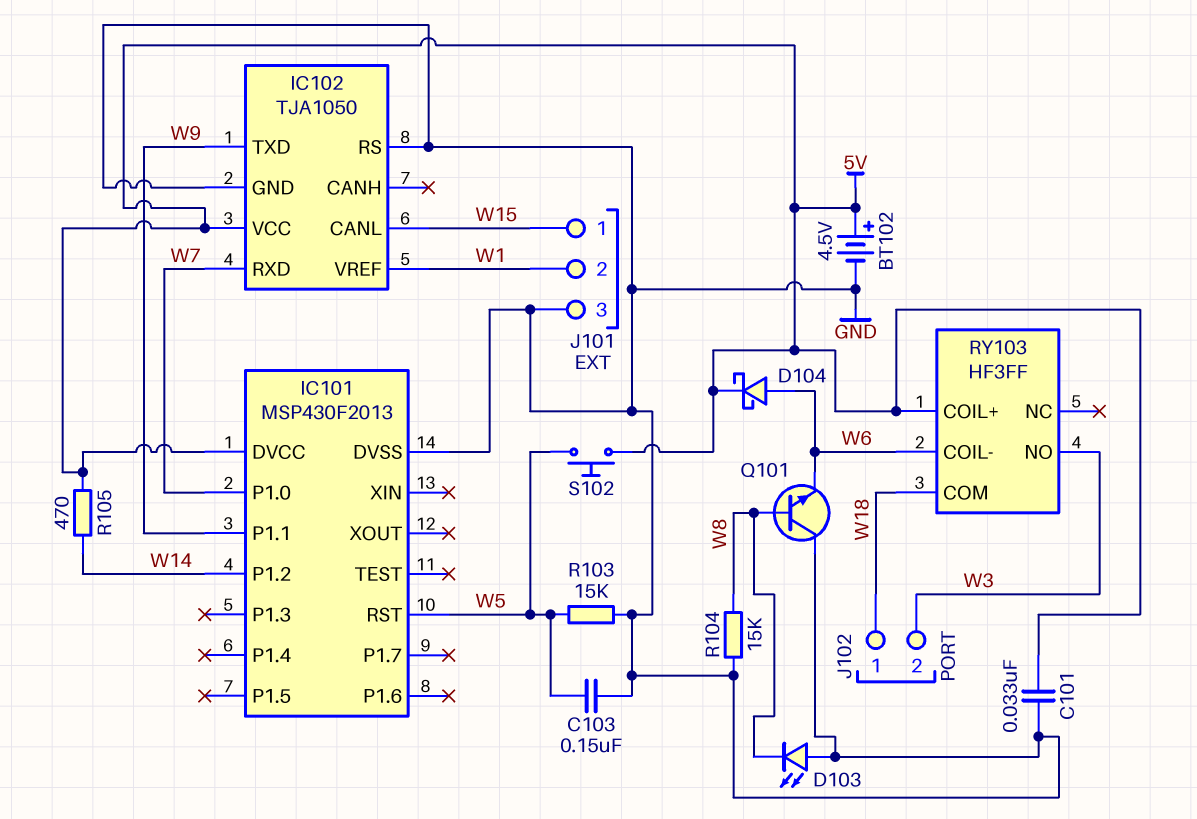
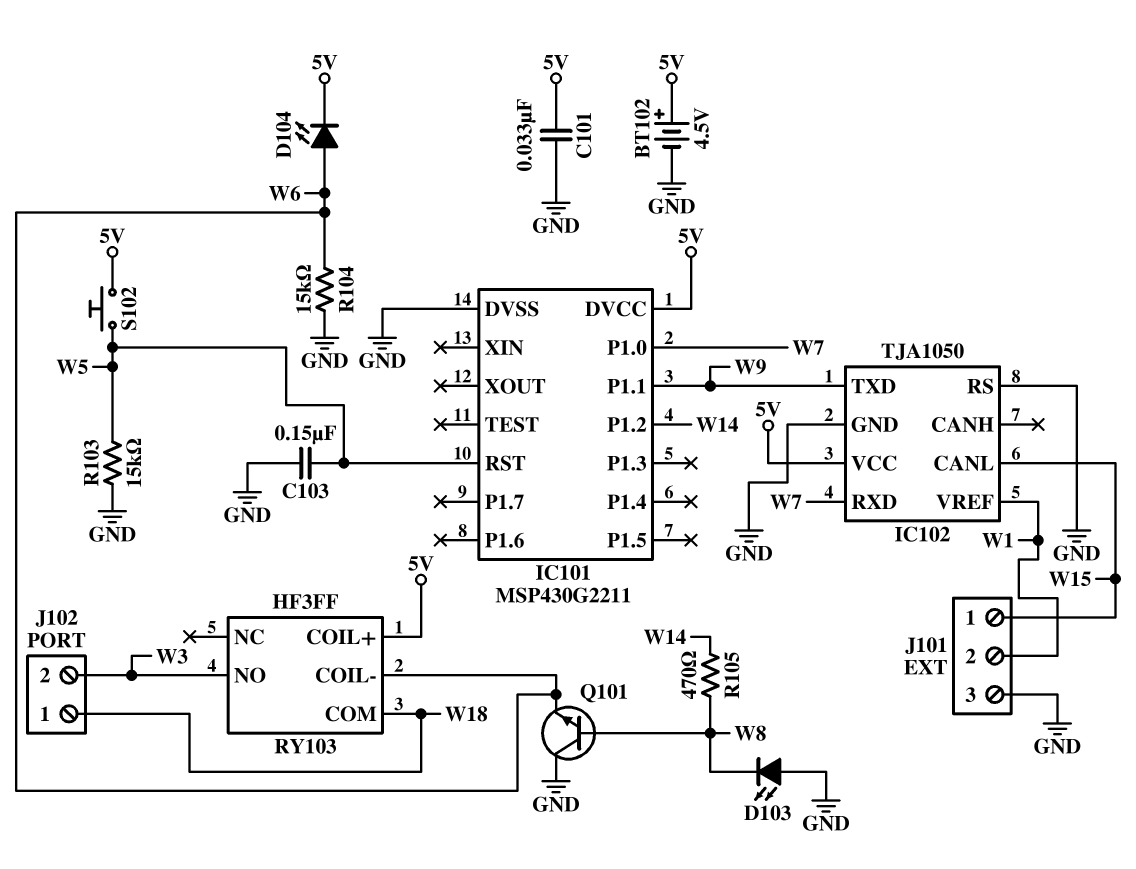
D104: schottky (A W6, K 5V) -> LED (A W6, K 5V)
IC101: MSP430F2013 -> MSP430G2211
R104: 15k (GND, W8) -> 15k (GND, W6)
R105: 470 (5V, W14) -> 470 (W8, W14)

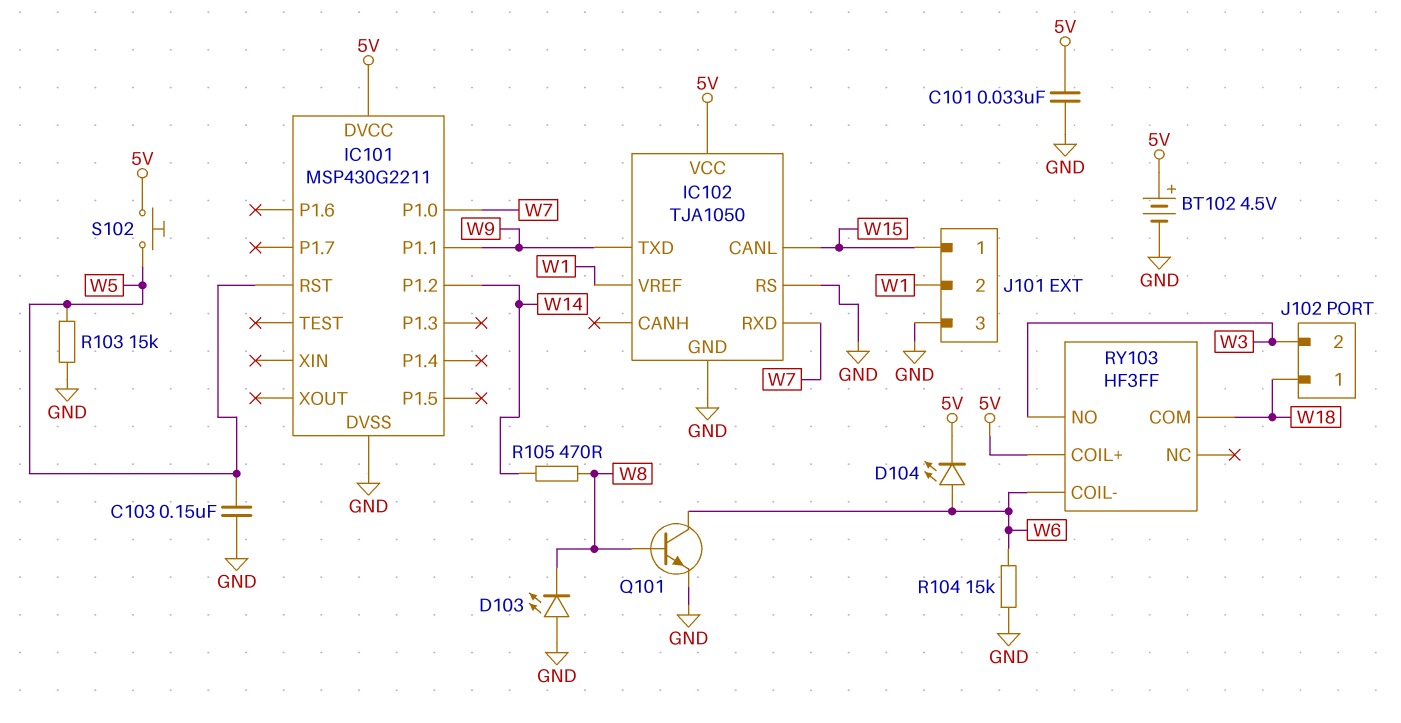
Q101: NPN (B W8, C GND, E W6) -> NPN (B W8, C W6, E GND)

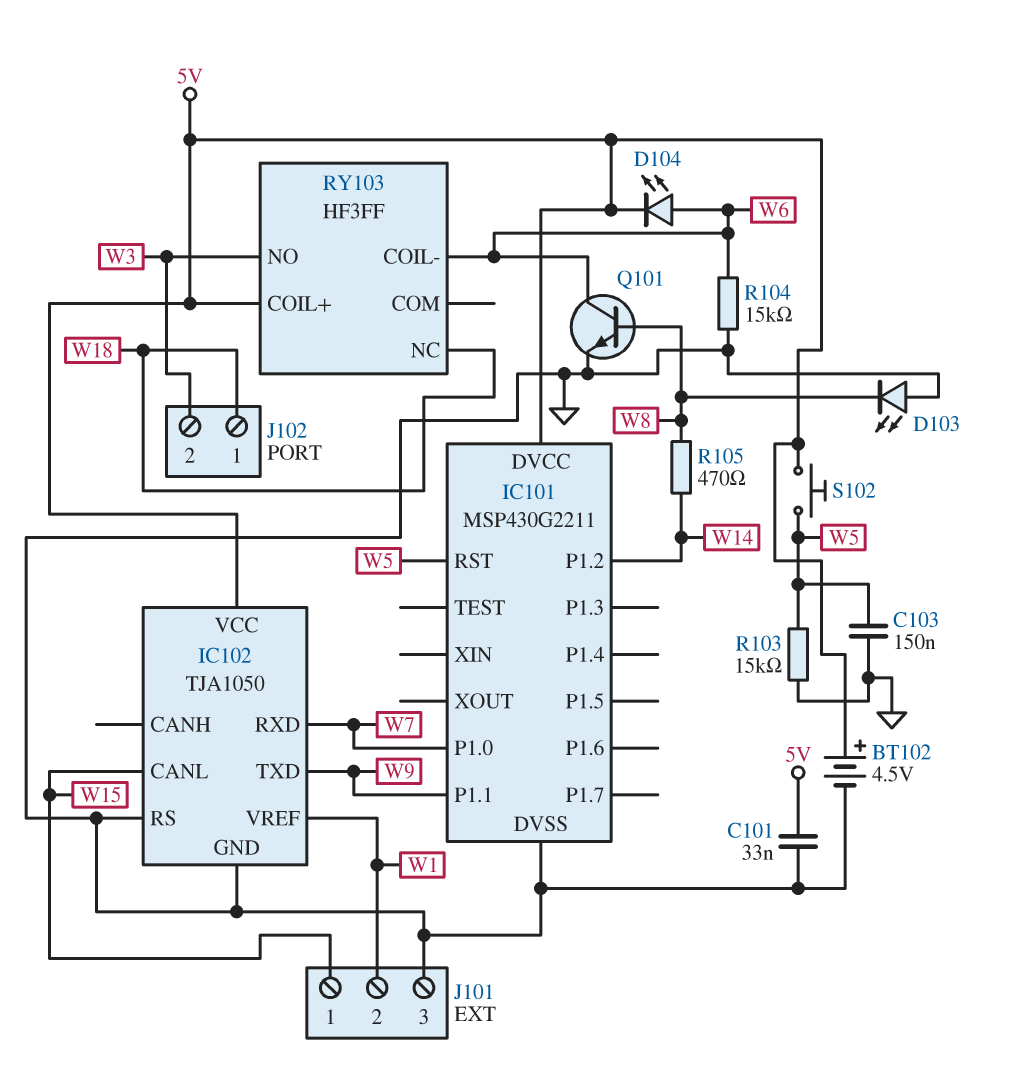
RY103 pin COM: W18 -> none
RY103 pin NC: none -> W18

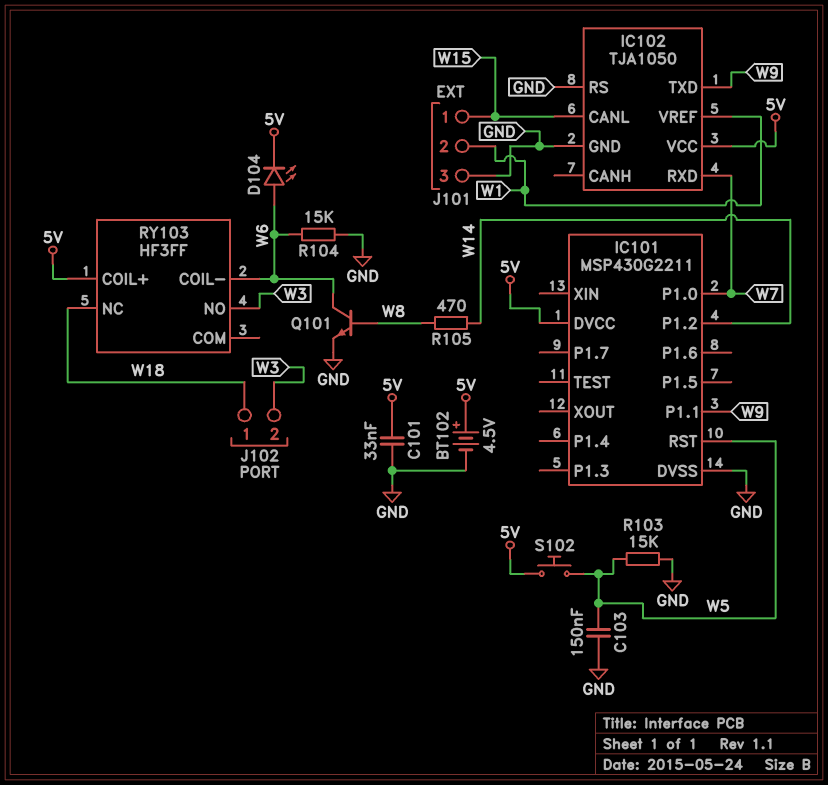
D103: LED (A GND, K W8) -> none

